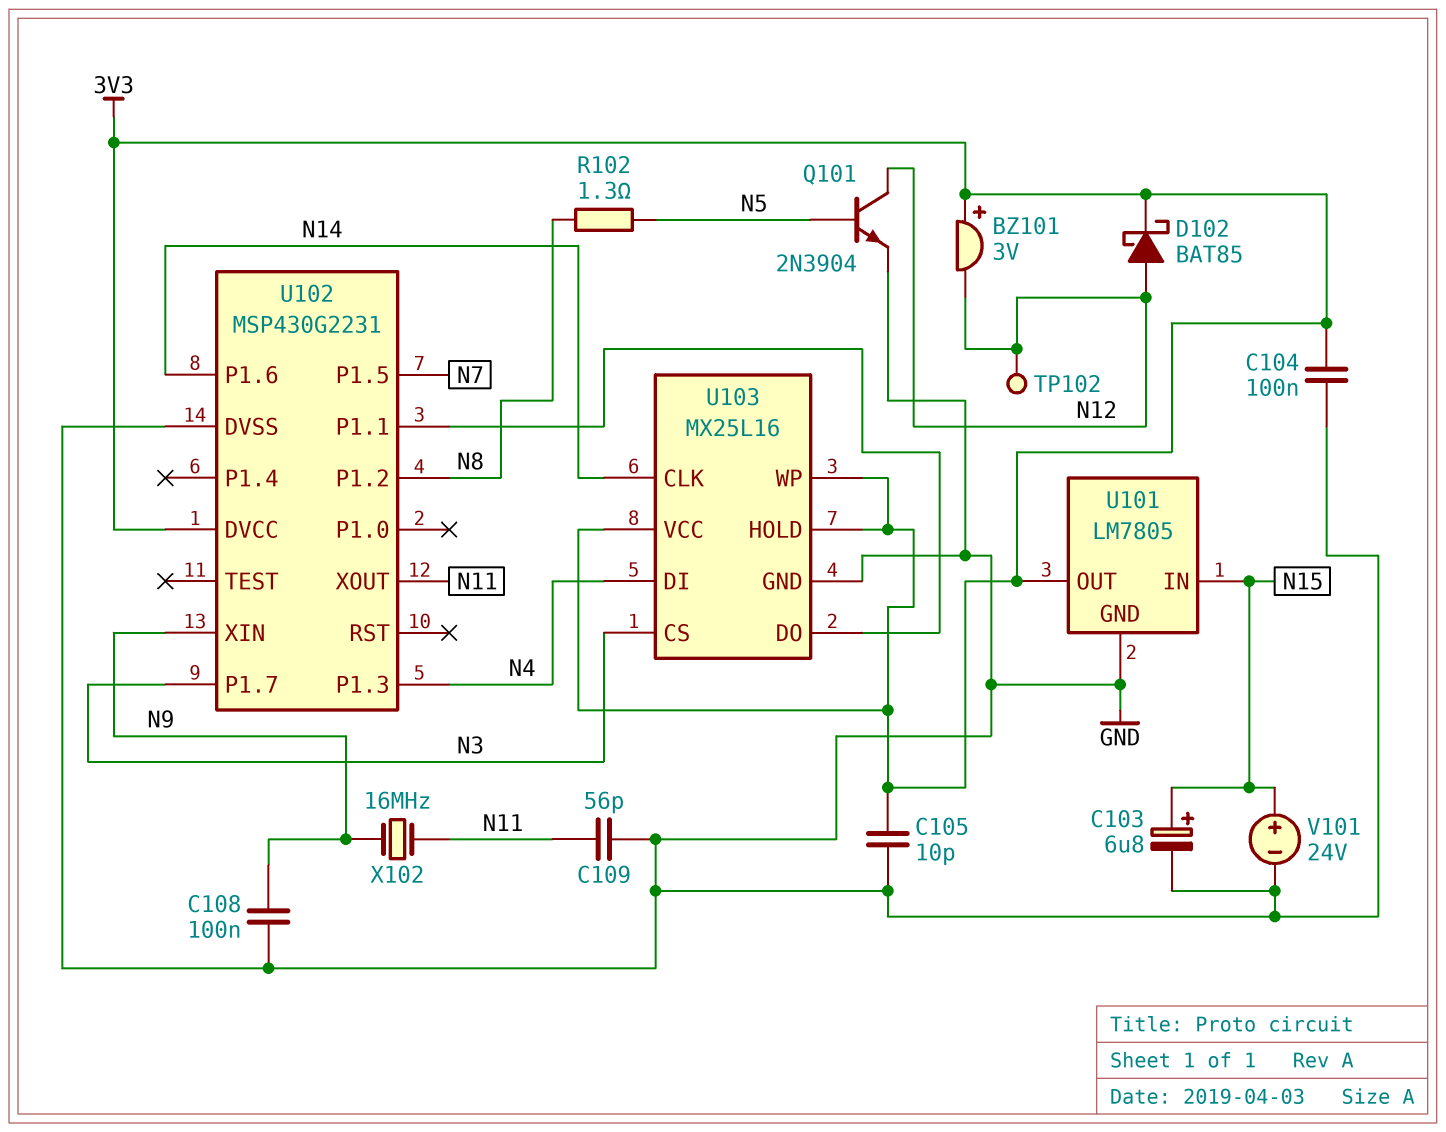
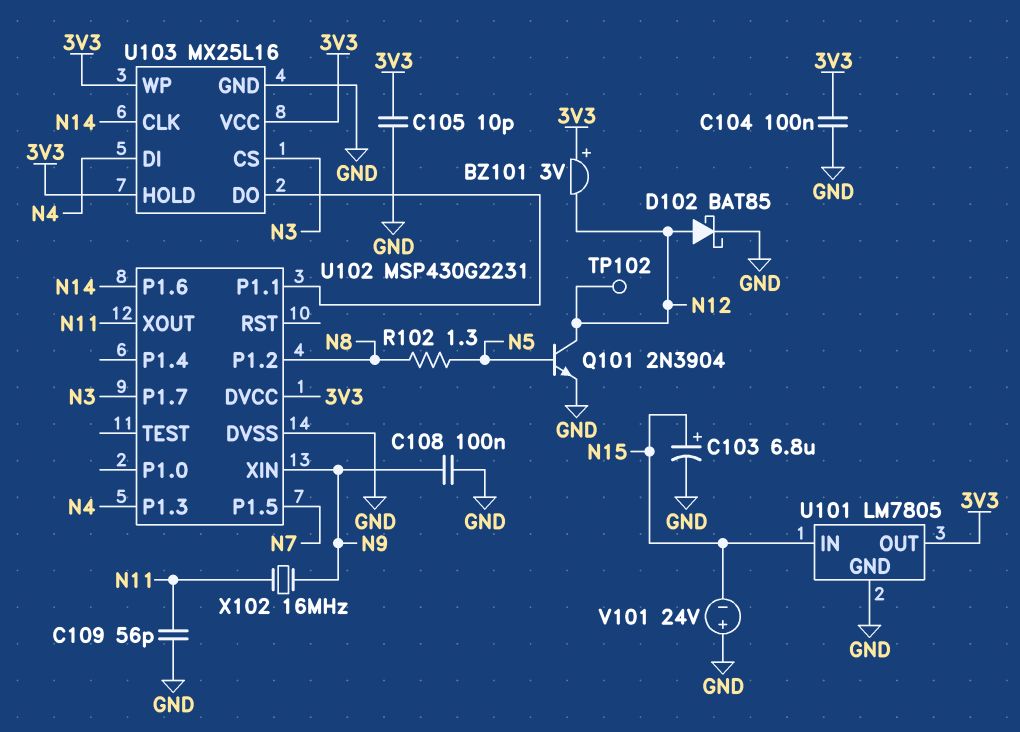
D102: schottky BAT85 (A N12, K 3V3) -> schottky BAT85 (A N12, K GND)
V101: 24V (plus N15, minus GND) -> 24V (plus GND, minus N15)

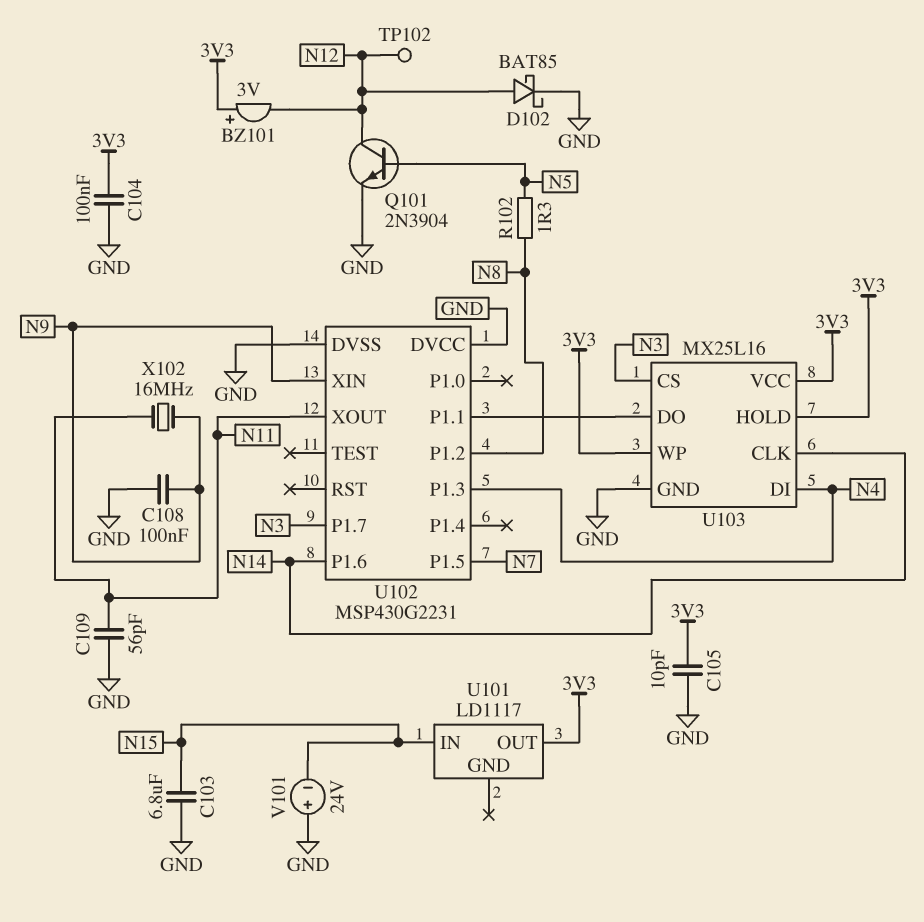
C103: 6.8uF (plus N15, minus GND) -> 6.8uF (GND, N15)
U101: LM7805 -> LD1117
U101 pin GND: GND -> none
U102 pin DVCC: 3V3 -> GND

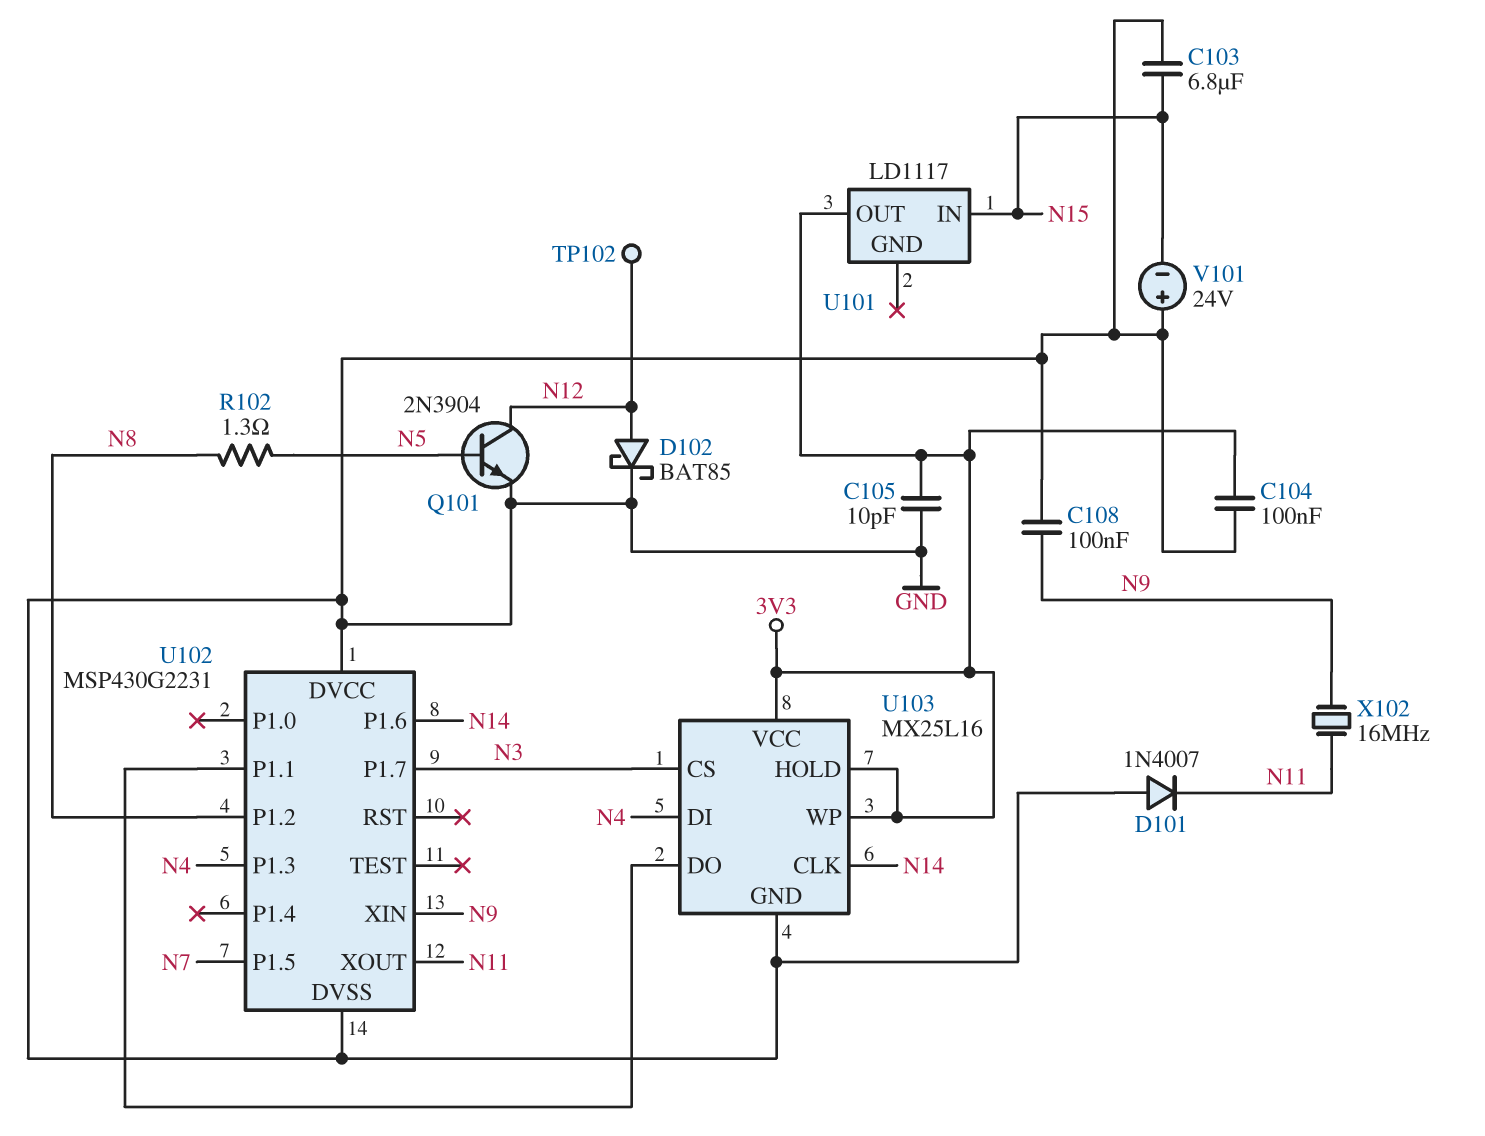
BZ101: buzzer 3V (plus 3V3, minus N12) -> none
C109: 56pF (GND, N11) -> none
D101: none -> diode 1N4007 (A GND, K N11)

